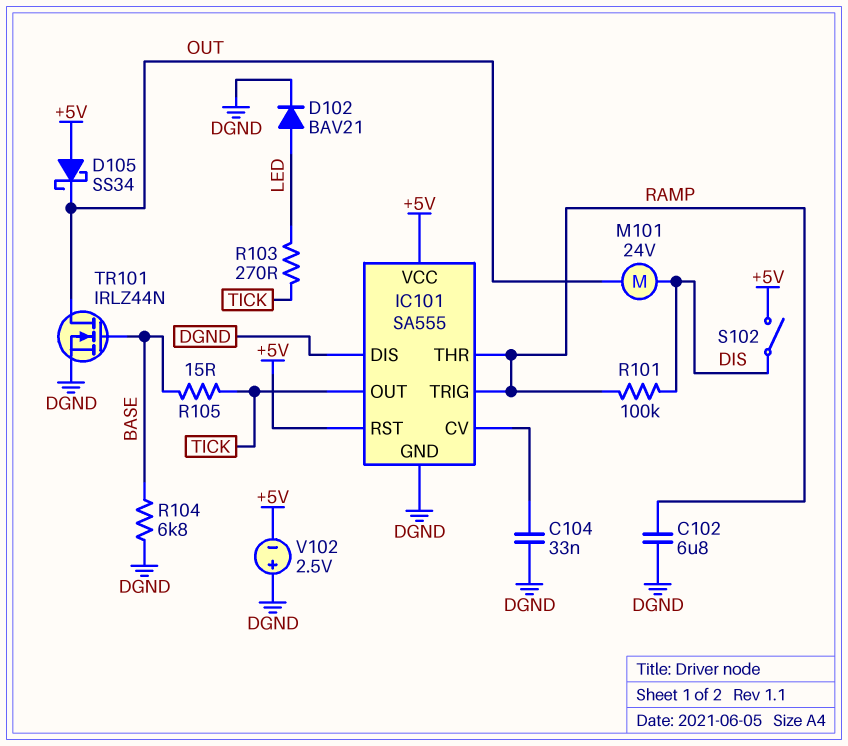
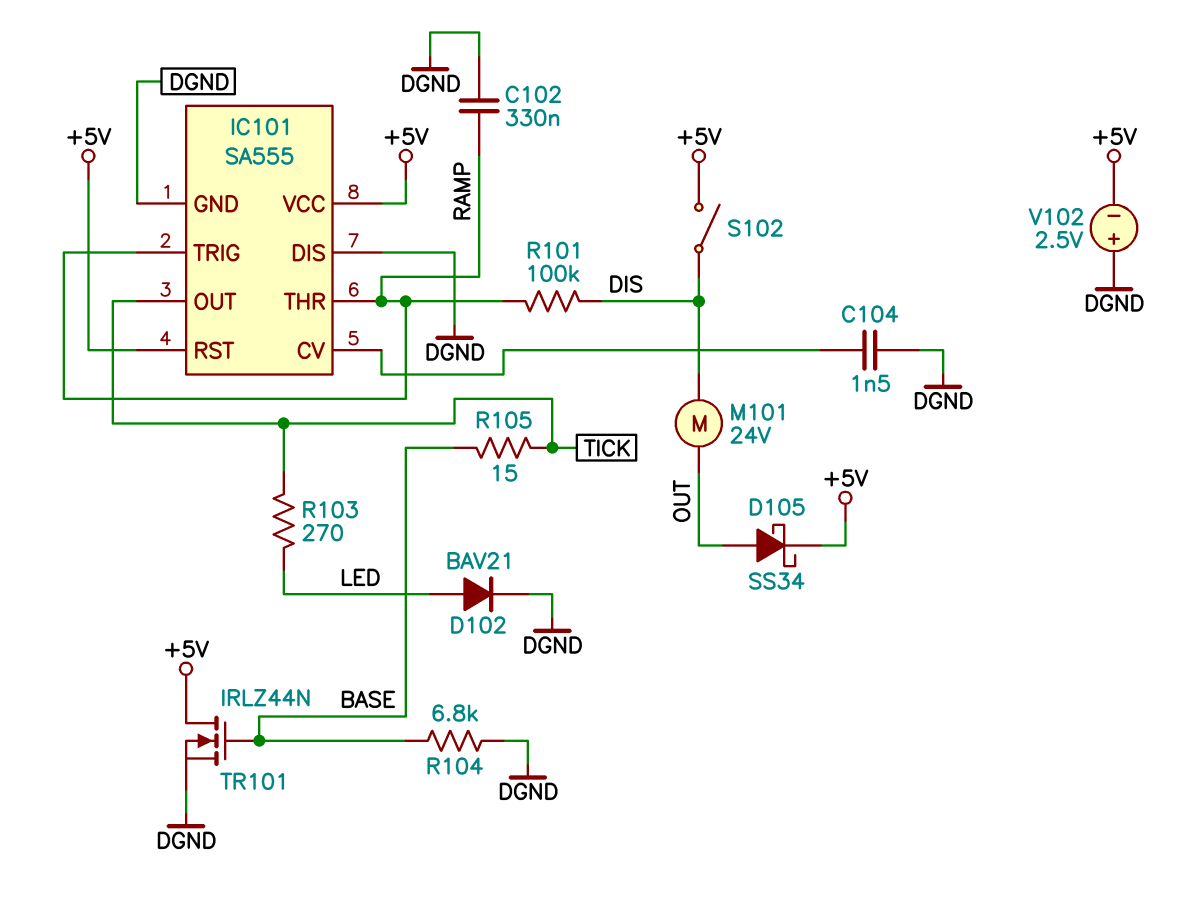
C102: 6.8uF (DGND, RAMP) -> 330nF (DGND, RAMP)
C104: 33nF (DGND, IC101/CV) -> 1.5nF (DGND, IC101/CV)
D105: schottky SS34 (A +5V, K OUT) -> schottky SS34 (A OUT, K +5V)
TR101: NMOS IRLZ44N (G BASE, D OUT, S DGND) -> NMOS IRLZ44N (G BASE, D +5V, S DGND)

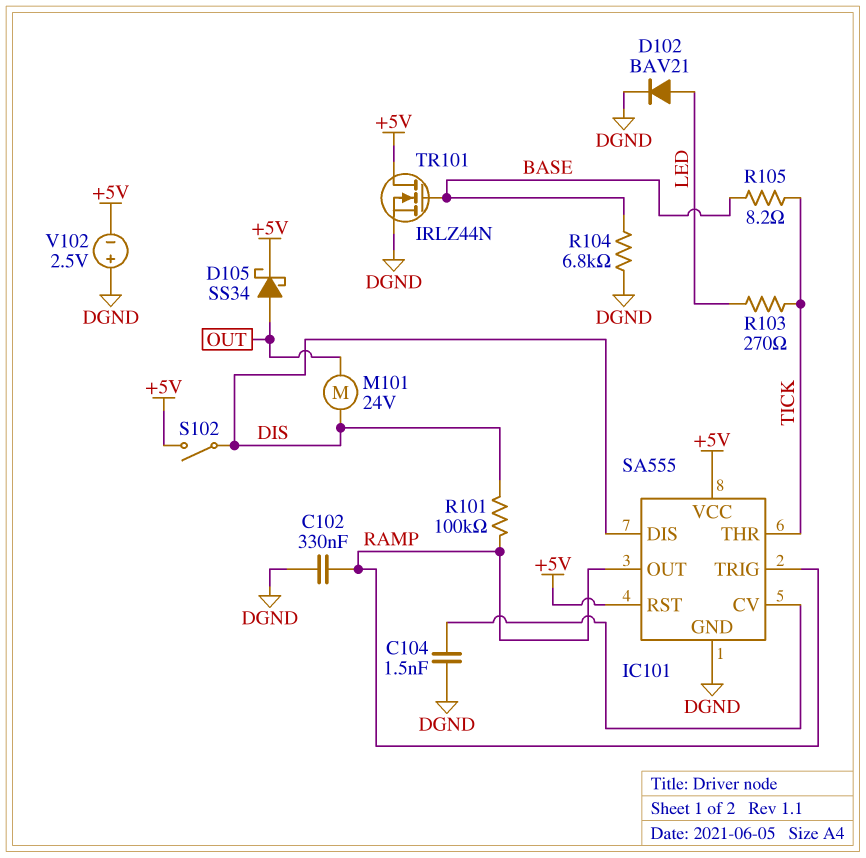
IC101 pin DIS: DGND -> DIS
IC101 pin OUT: TICK -> RAMP
IC101 pin THR: RAMP -> TICK
R105: 15 (BASE, TICK) -> 8.2 (BASE, TICK)

